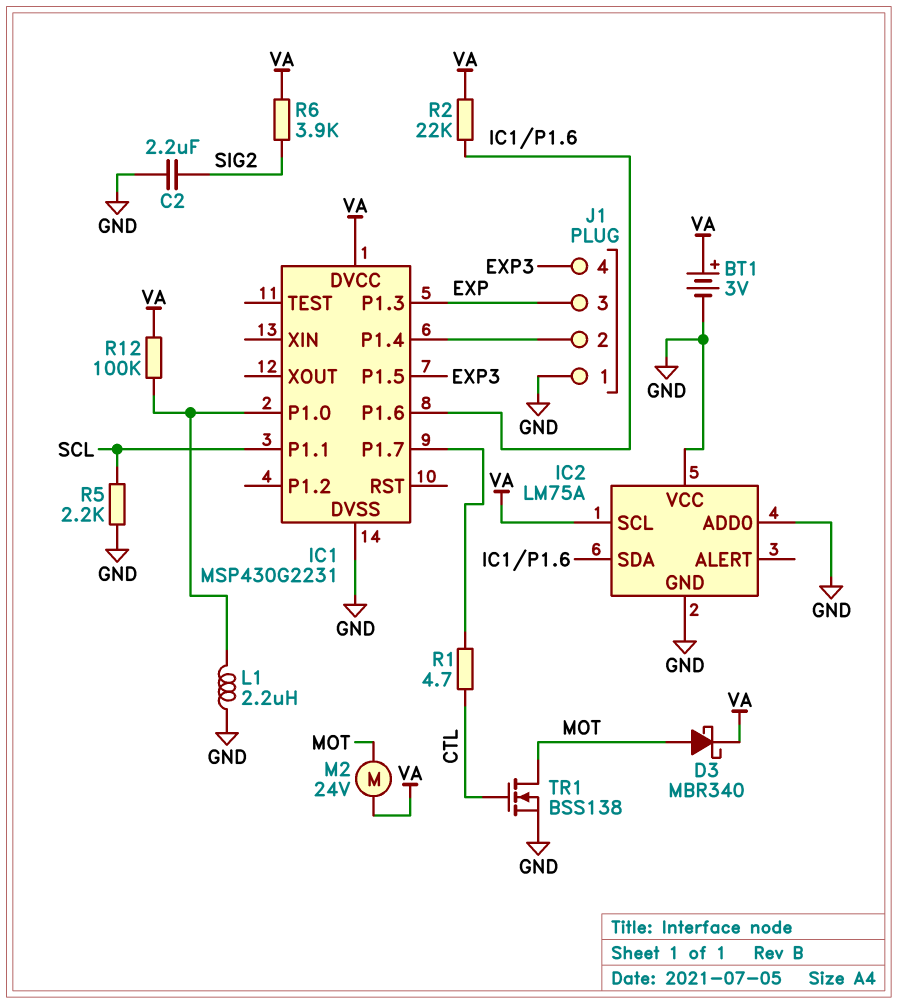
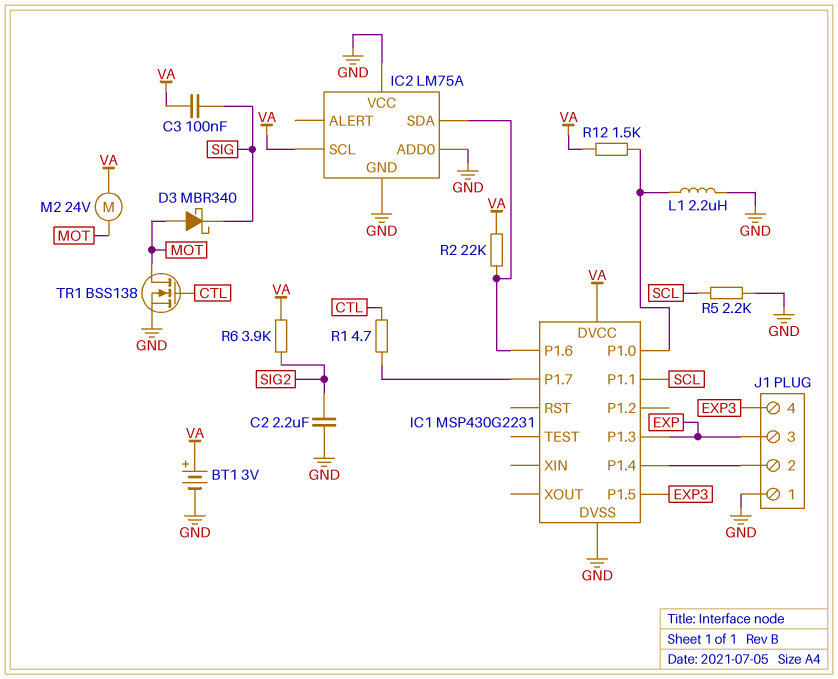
C3: none -> 100nF (SIG, VA)
D3: schottky MBR340 (A MOT, K VA) -> schottky MBR340 (A MOT, K SIG)
R12: 100k (IC1/P1.0, VA) -> 1.5k (IC1/P1.0, VA)

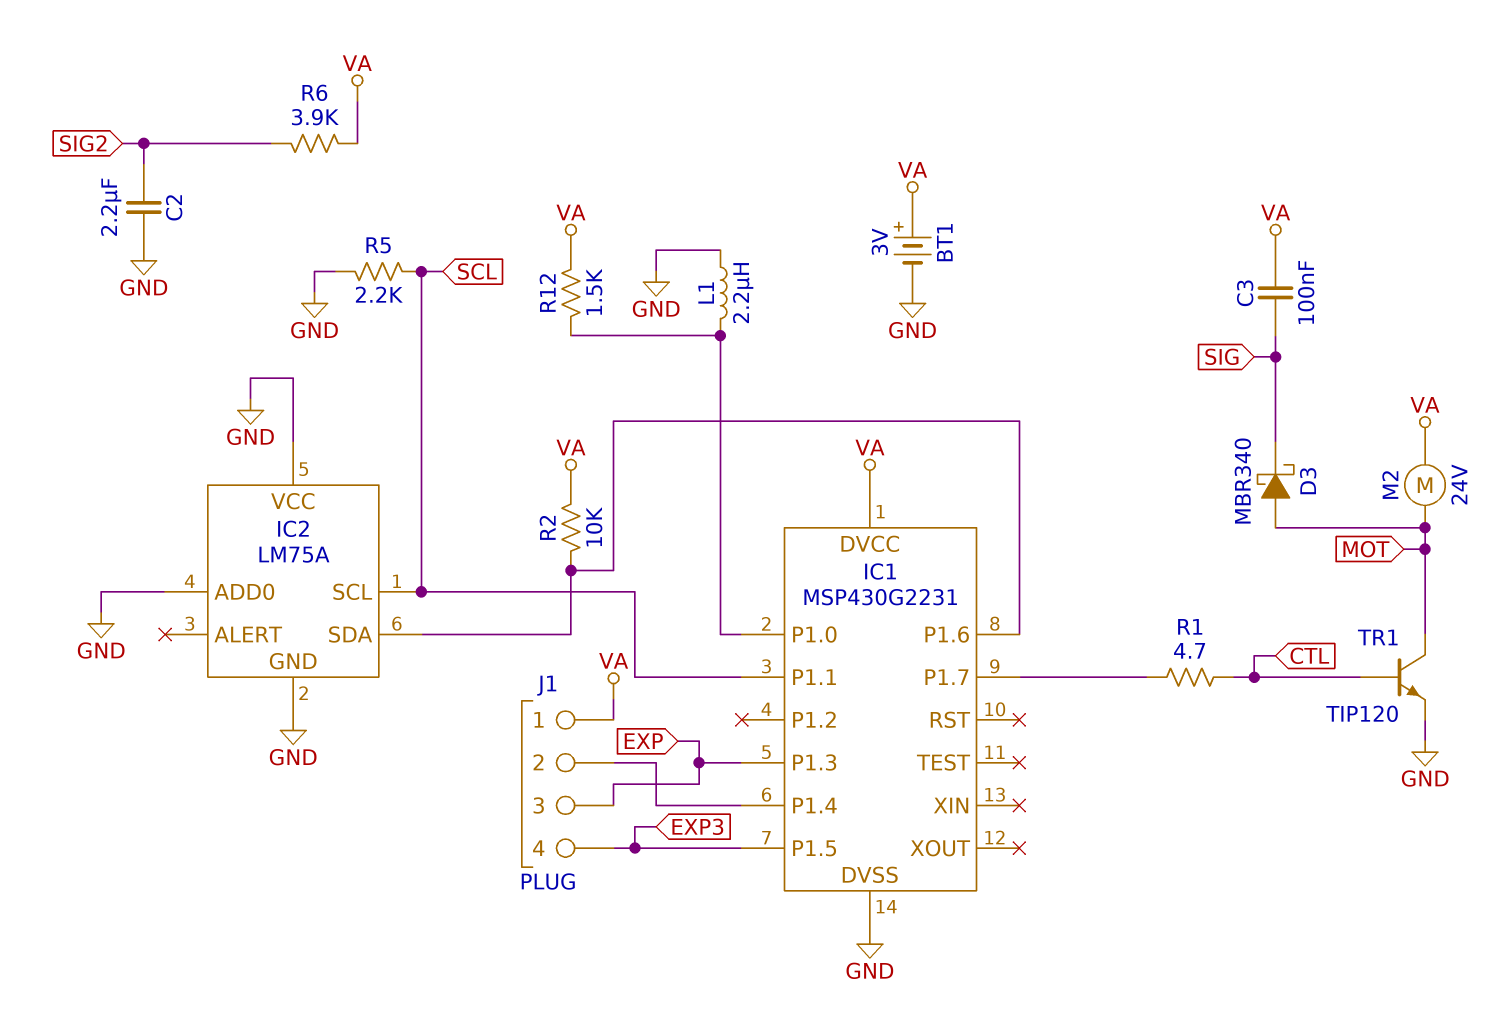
IC2 pin SCL: VA -> SCL
J1 pin 1: GND -> VA
R2: 22k (IC1/P1.6, VA) -> 10k (IC1/P1.6, VA)
TR1: NMOS BSS138 (G CTL, D MOT, S GND) -> NPN TIP120 (B CTL, C MOT, E GND)

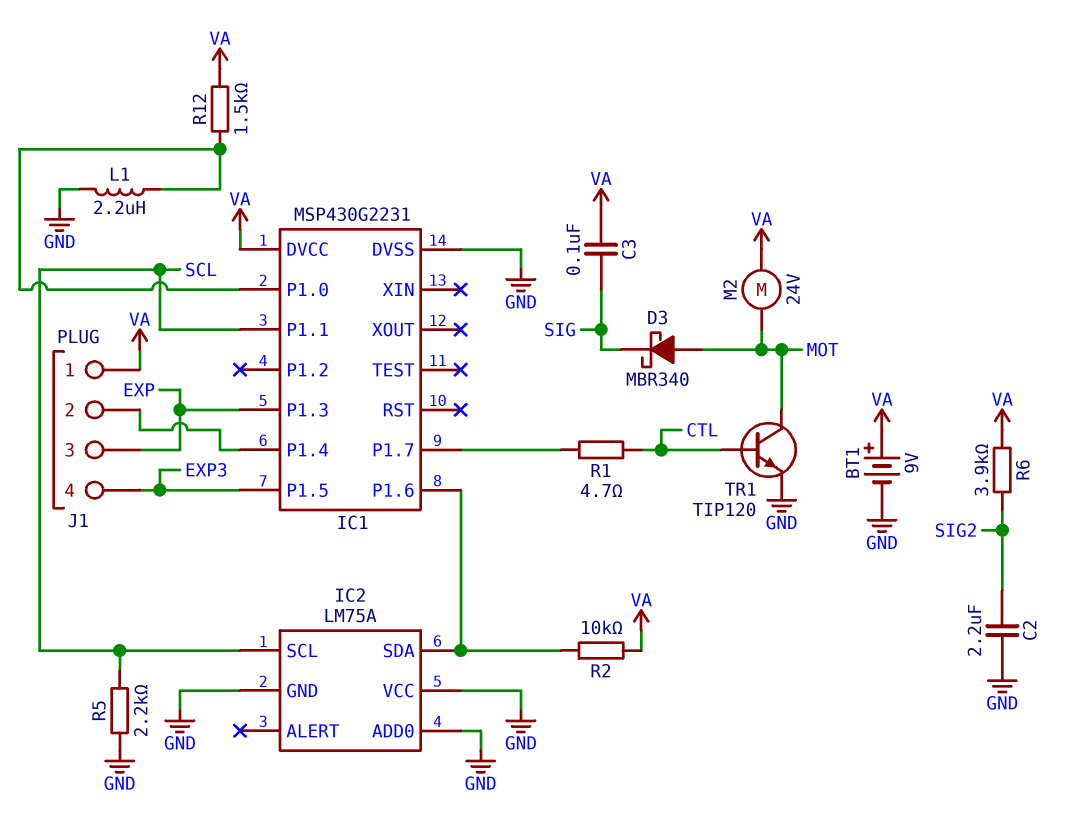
BT1: 3V (plus VA, minus GND) -> 9V (plus VA, minus GND)

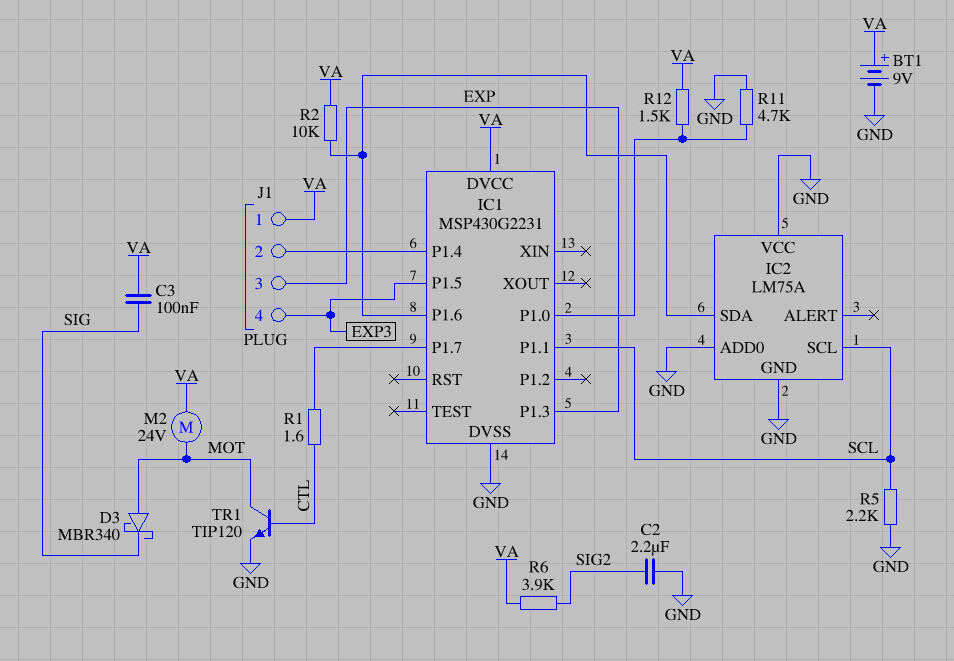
L1: 2.2uH (GND, IC1/P1.0) -> none
R1: 4.7 (CTL, IC1/P1.7) -> 1.6 (CTL, IC1/P1.7)
R11: none -> 4.7k (GND, IC1/P1.0)

